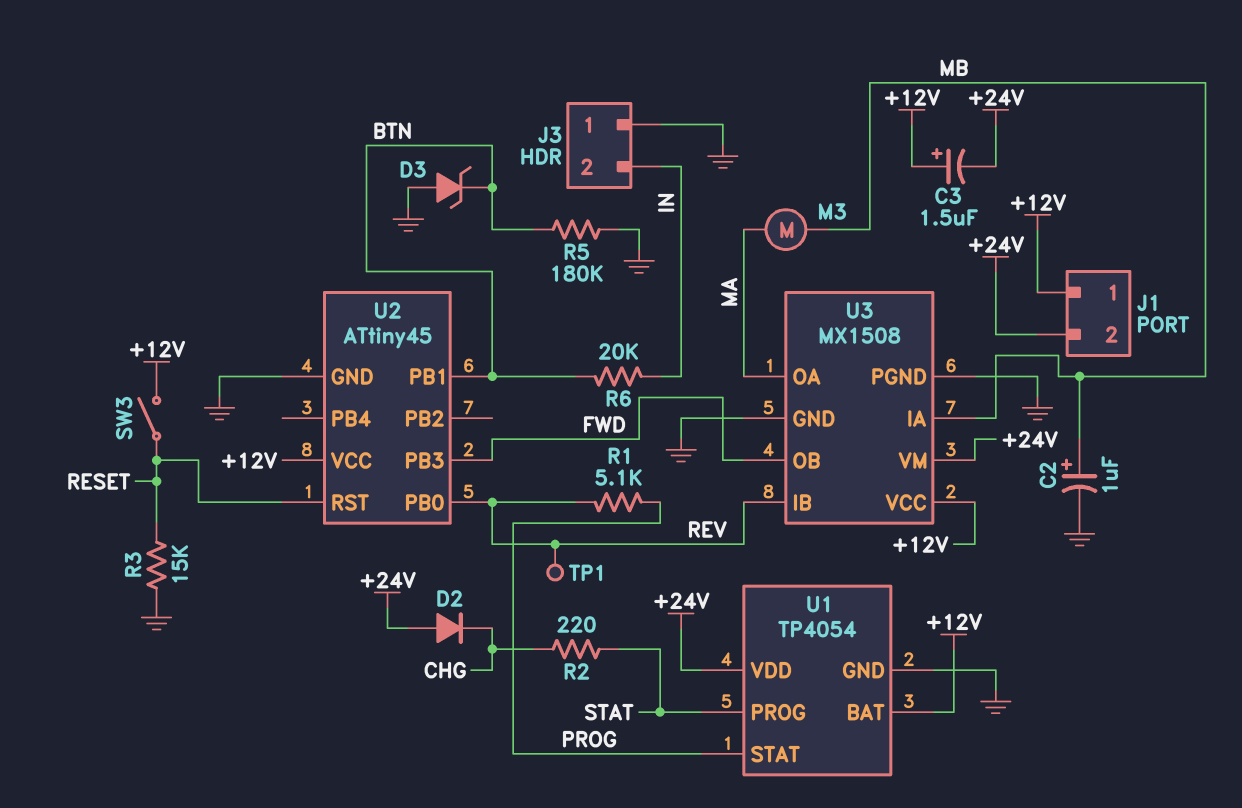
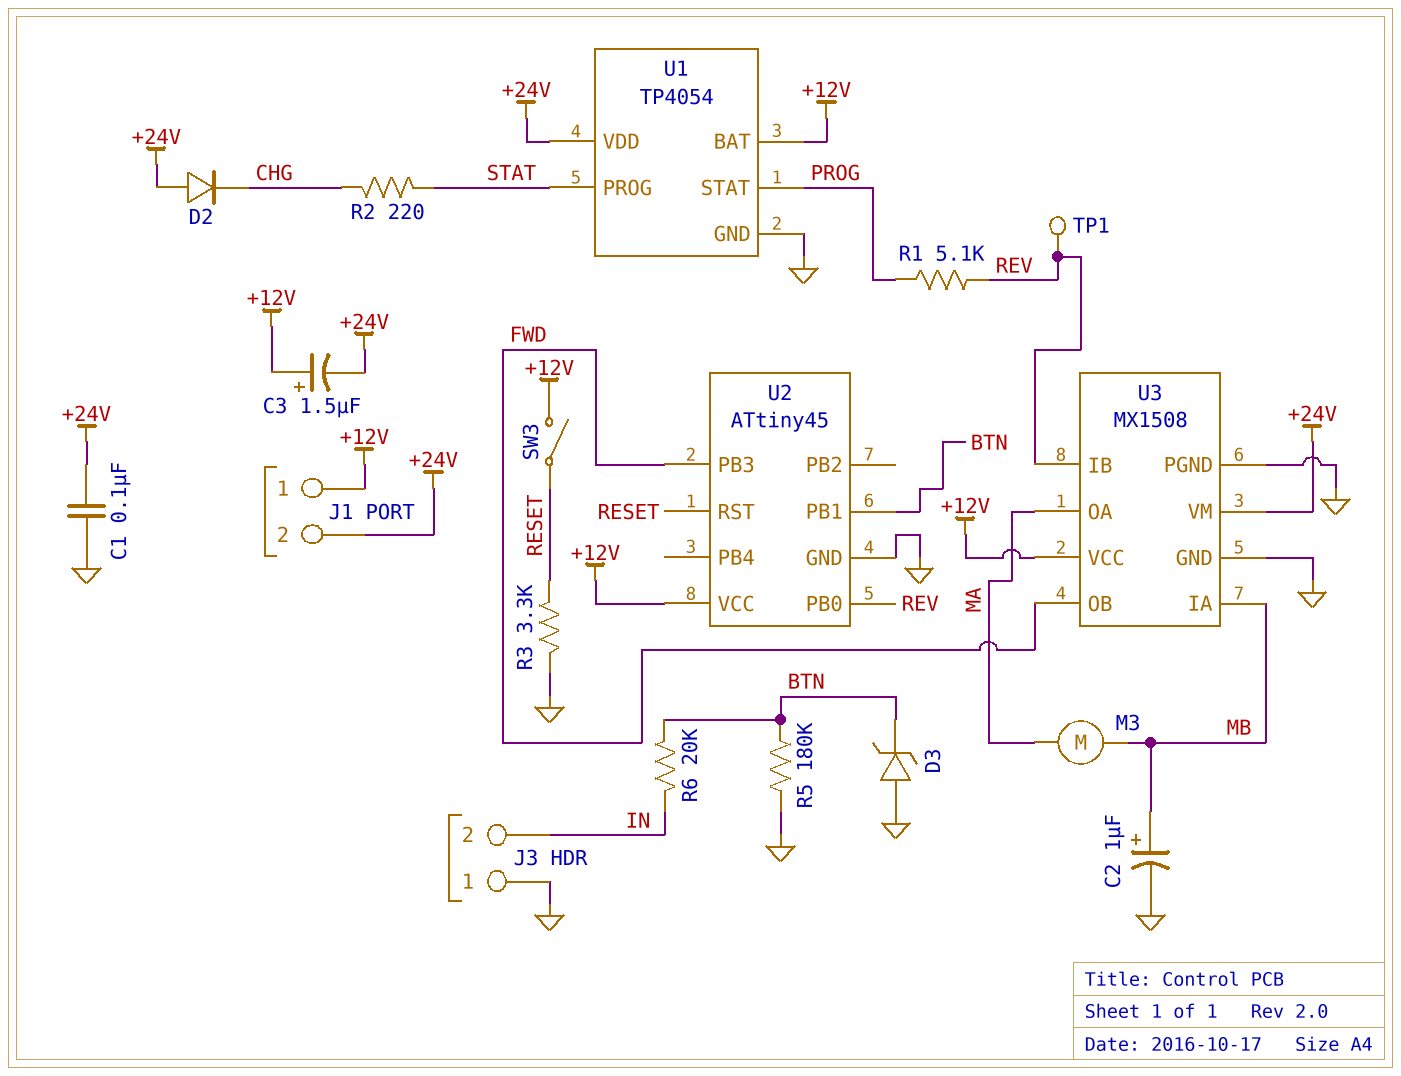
C1: none -> 100nF (+24V, GND)
R3: 15k (GND, RESET) -> 3.3k (GND, RESET)

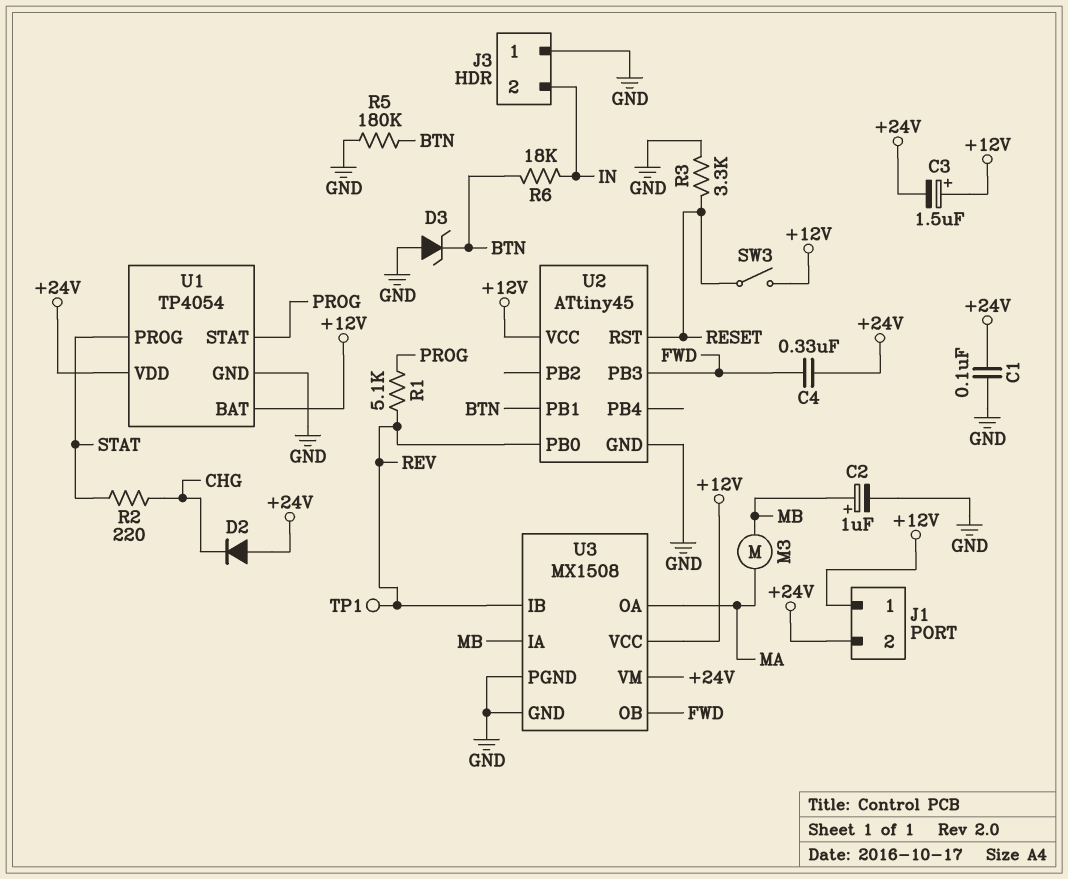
C4: none -> 330nF (+24V, FWD)
R6: 20k (BTN, IN) -> 18k (BTN, IN)

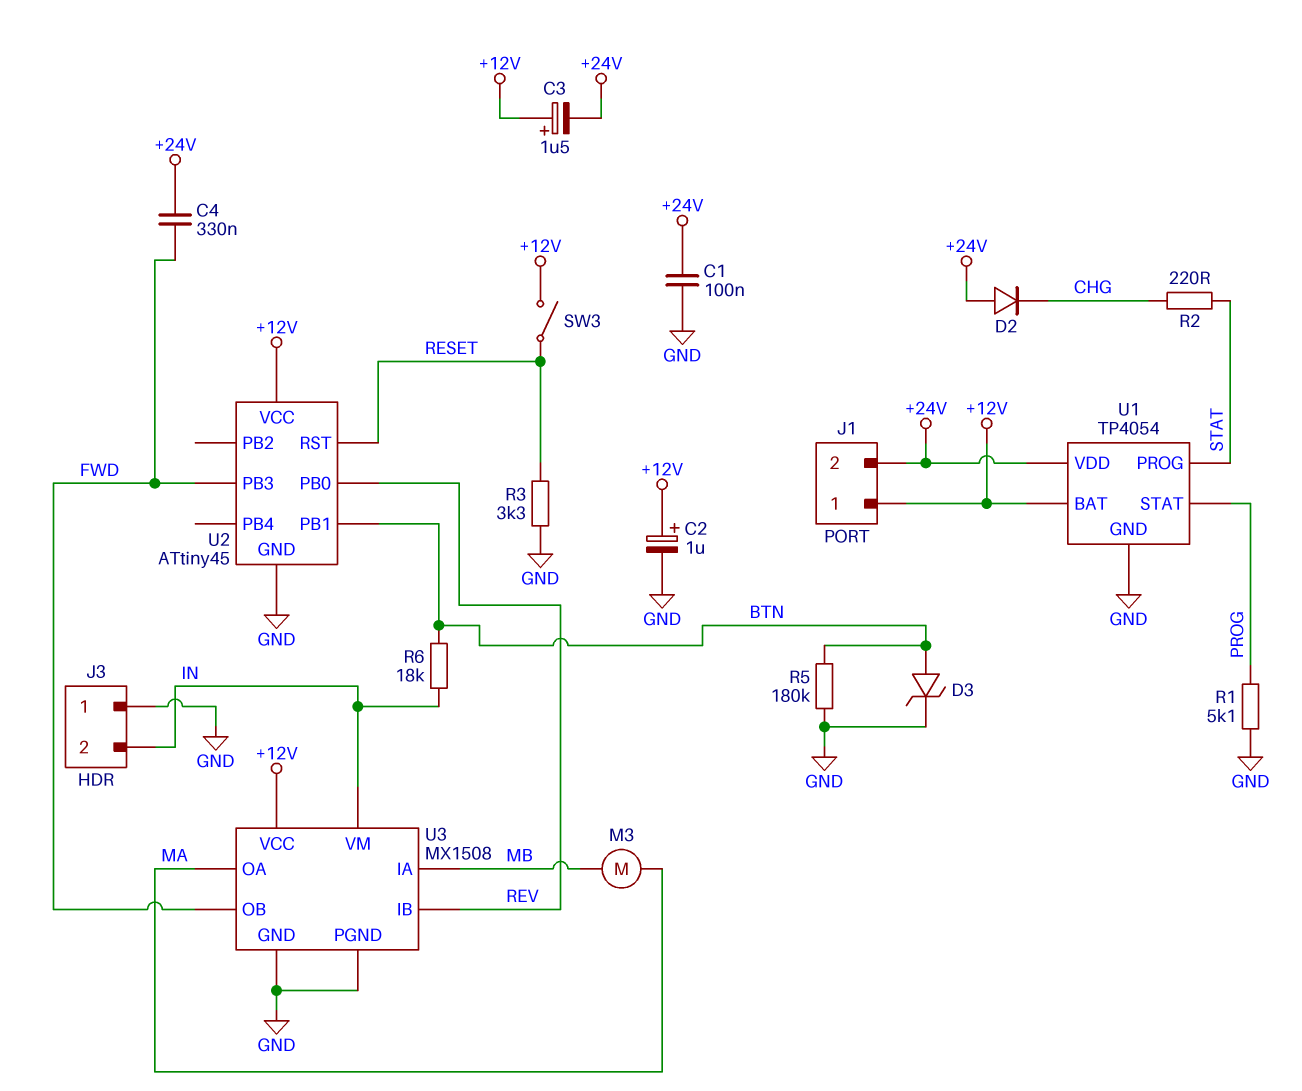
C2: 1uF (plus MB, minus GND) -> 1uF (plus +12V, minus GND)
D3: zener (A GND, K BTN) -> zener (A BTN, K GND)
R1: 5.1k (PROG, REV) -> 5.1k (GND, PROG)
TP1: test point (REV) -> none
U3 pin VM: +24V -> IN

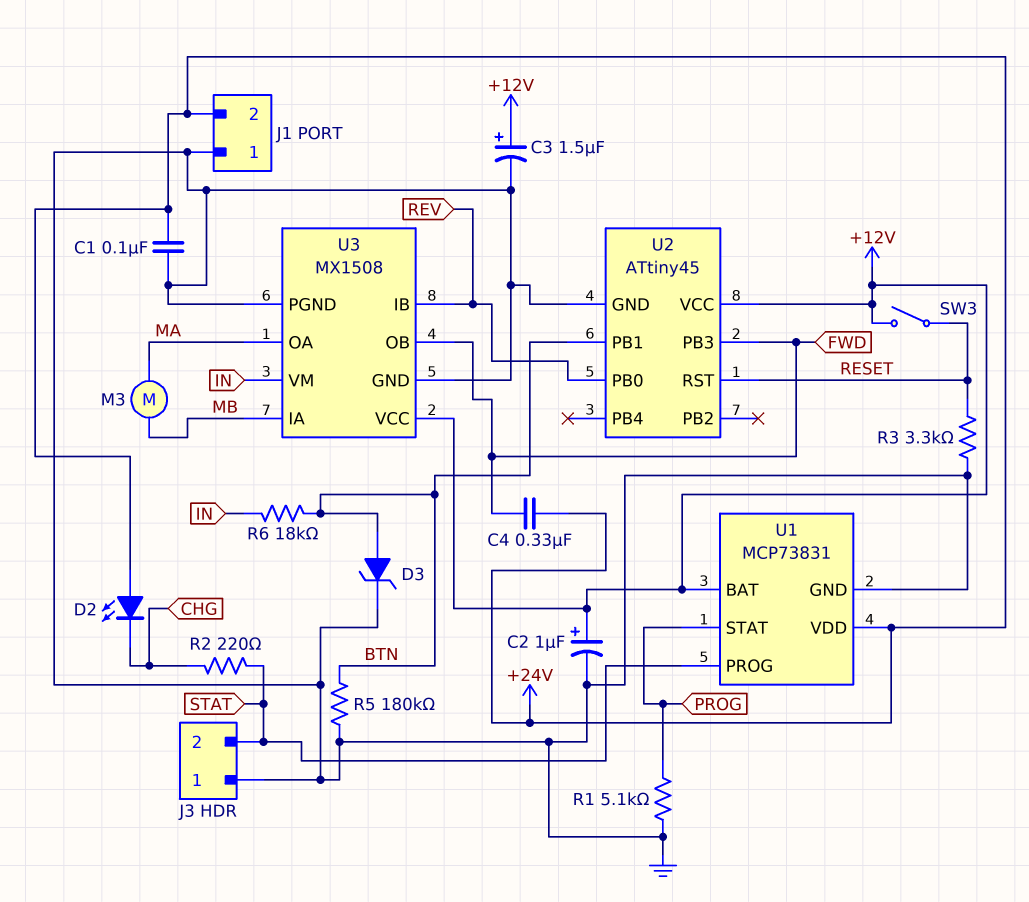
C3: 1.5uF (plus +12V, minus +24V) -> 1.5uF (plus +12V, minus GND)
D2: diode (A +24V, K CHG) -> LED (A +24V, K CHG)
J1 pin 1: +12V -> GND
J3 pin 2: IN -> STAT
U1: TP4054 -> MCP73831

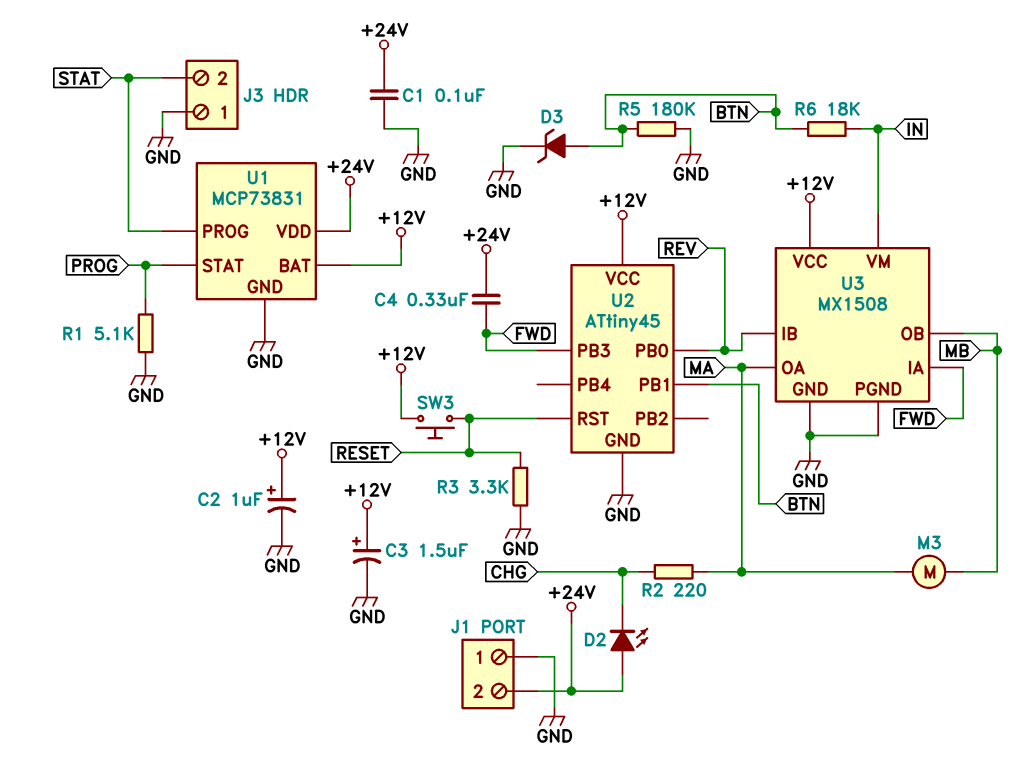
R2: 220 (CHG, STAT) -> 220 (CHG, MA)
SW3: switch (+12V, RESET) -> button (+12V, RESET)
U3 pin IA: MB -> FWD
U3 pin OB: FWD -> MB

